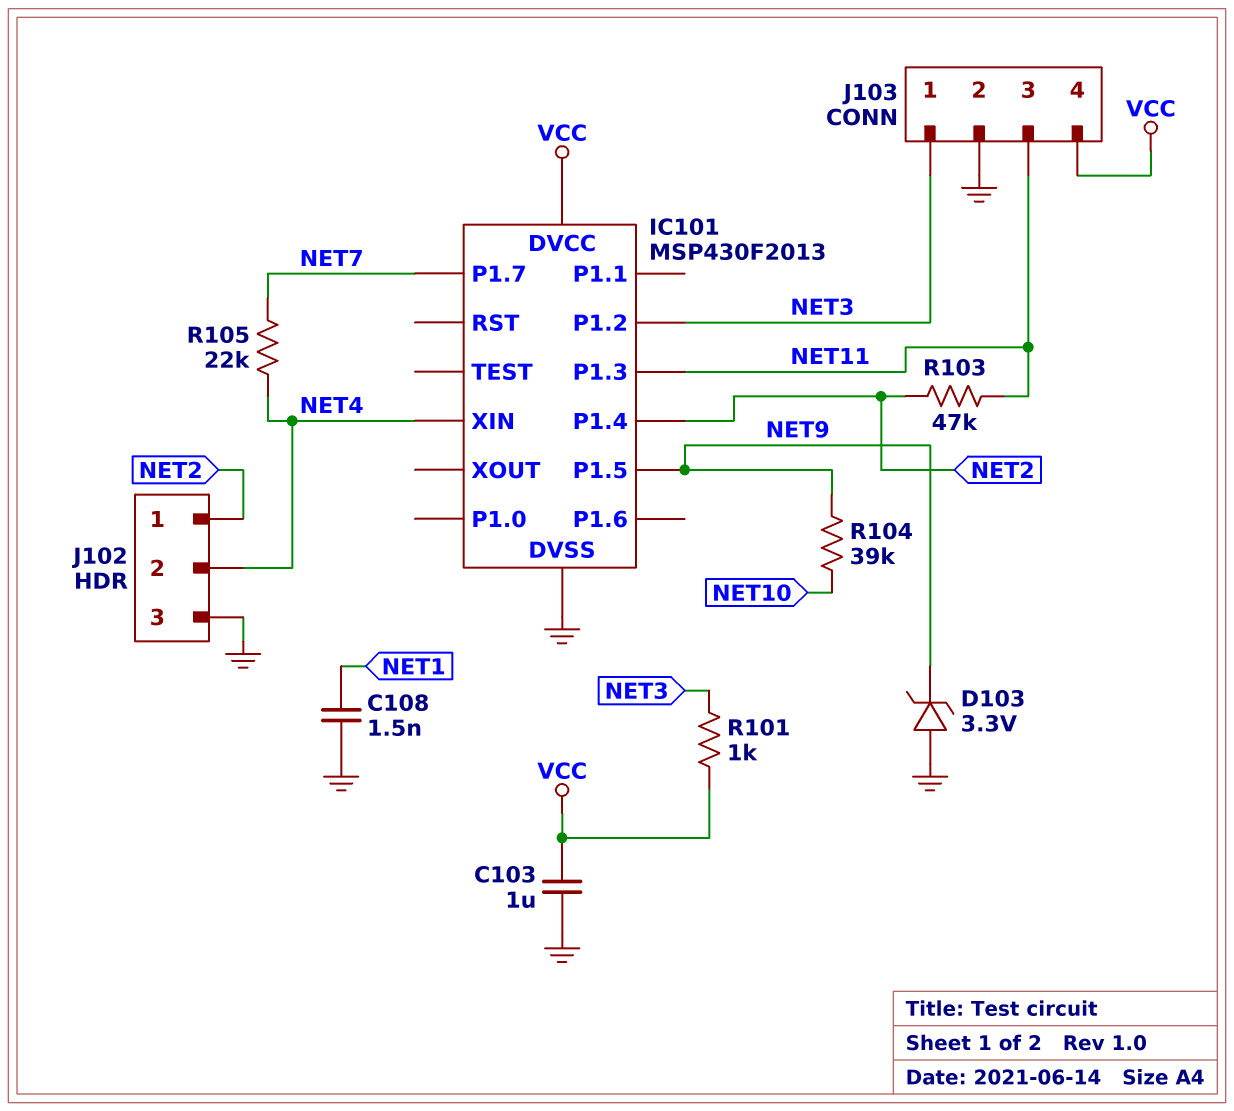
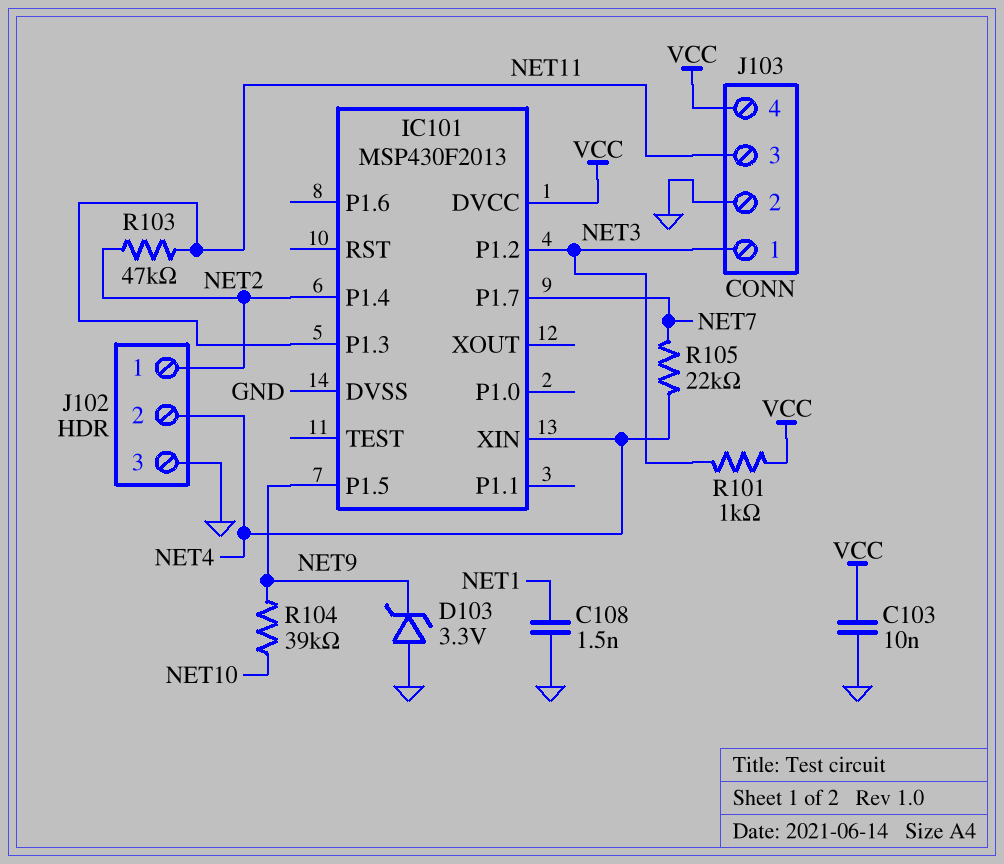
C103: 1uF (GND, VCC) -> 10nF (GND, VCC)

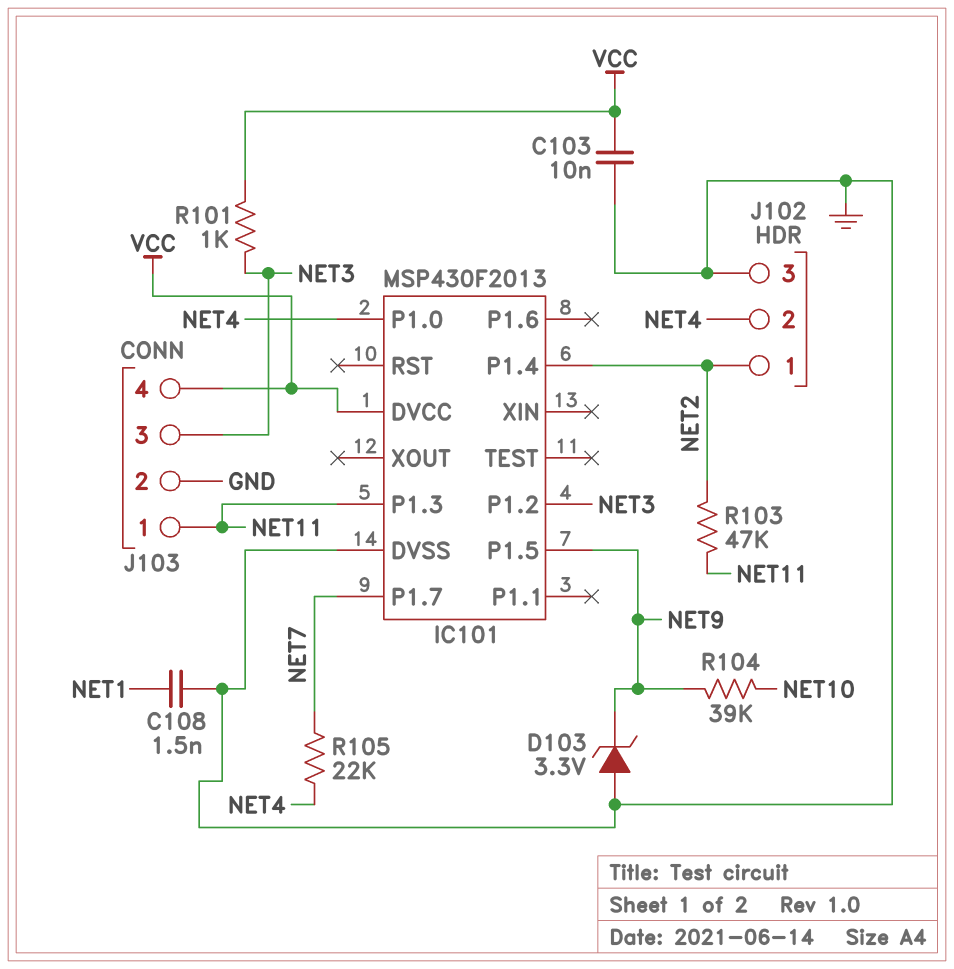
IC101 pin P1.0: none -> NET4
IC101 pin XIN: NET4 -> none
J103 pin 1: NET3 -> NET11
J103 pin 3: NET11 -> NET3

